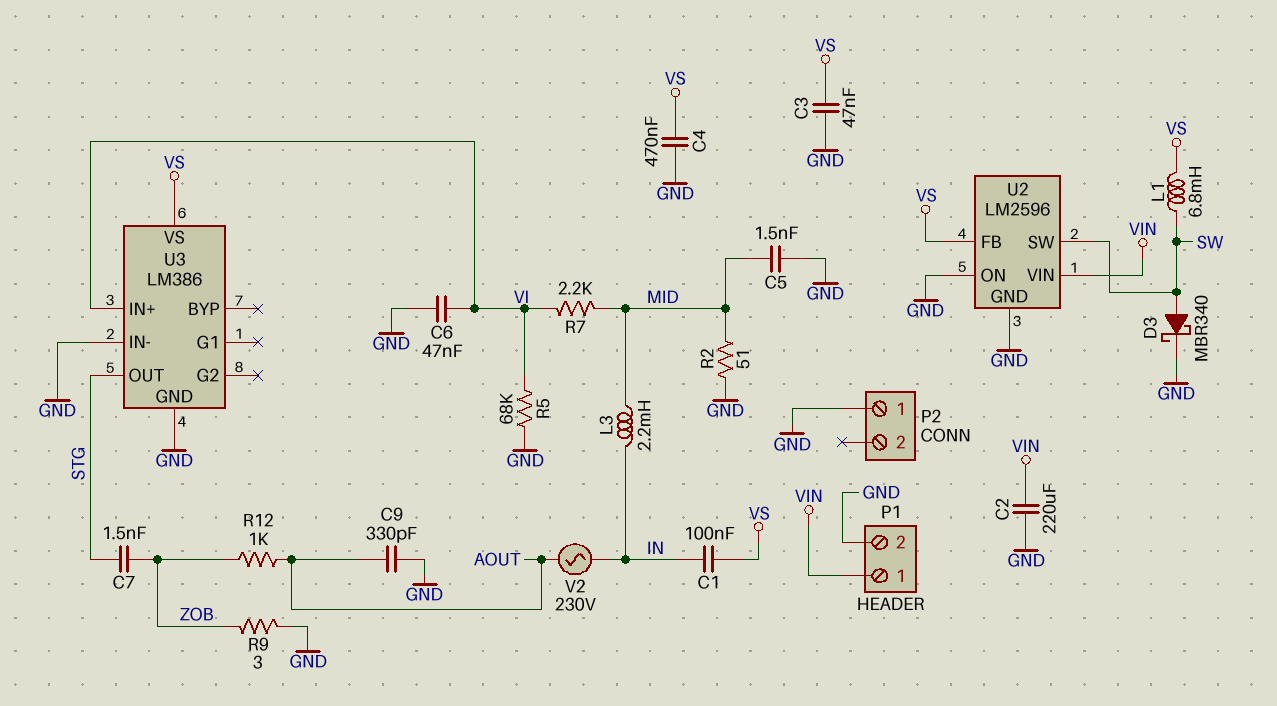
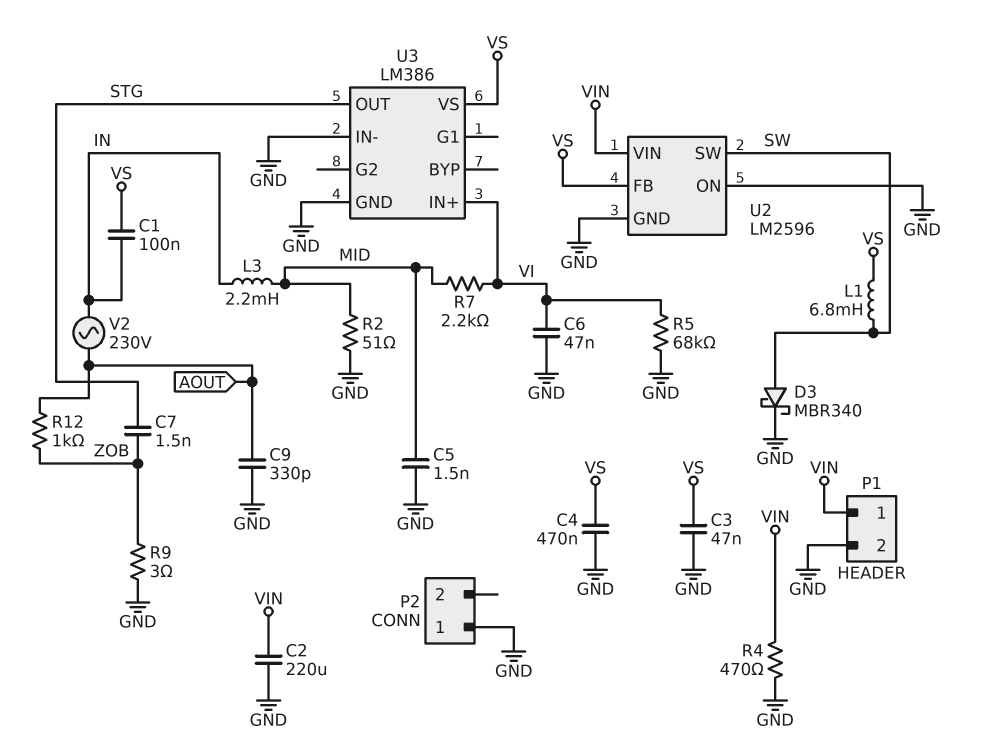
R4: none -> 470 (GND, VIN)

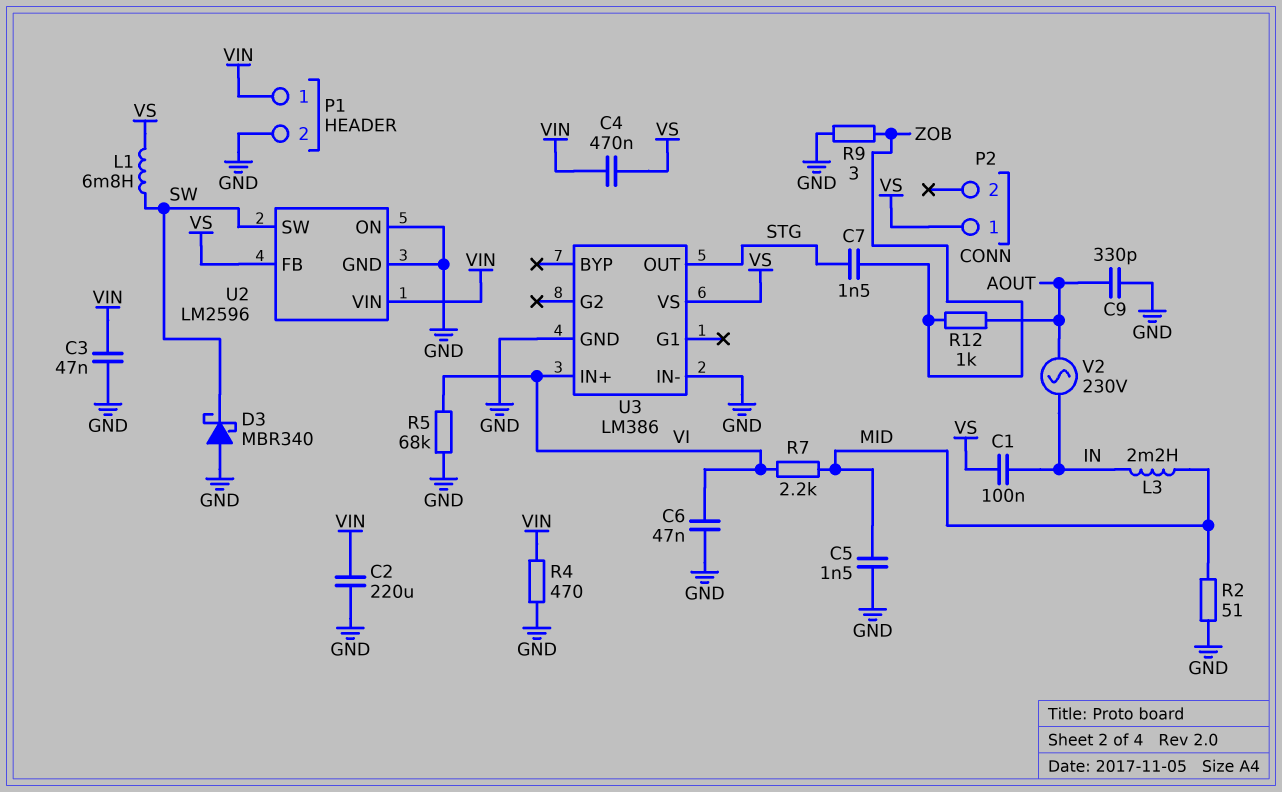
C3: 47nF (GND, VS) -> 47nF (GND, VIN)
C4: 470nF (GND, VS) -> 470nF (VIN, VS)
D3: schottky MBR340 (A SW, K GND) -> schottky MBR340 (A GND, K SW)
P2 pin 1: GND -> VS

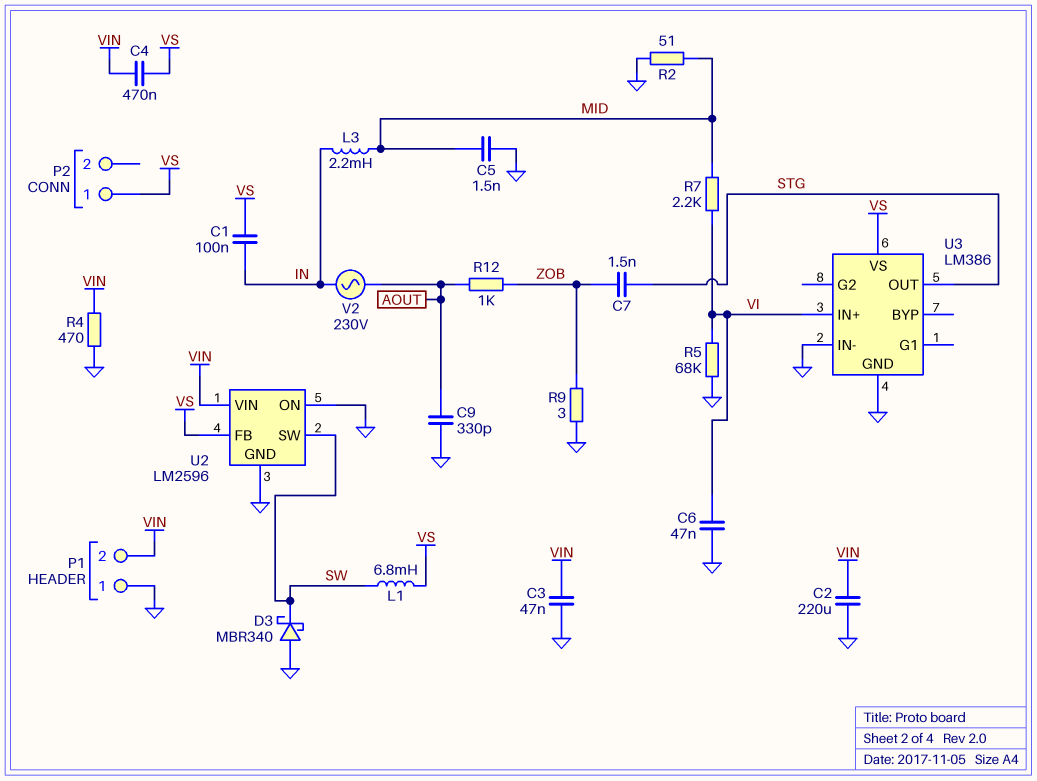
P1 pin 1: VIN -> GND
P1 pin 2: GND -> VIN

